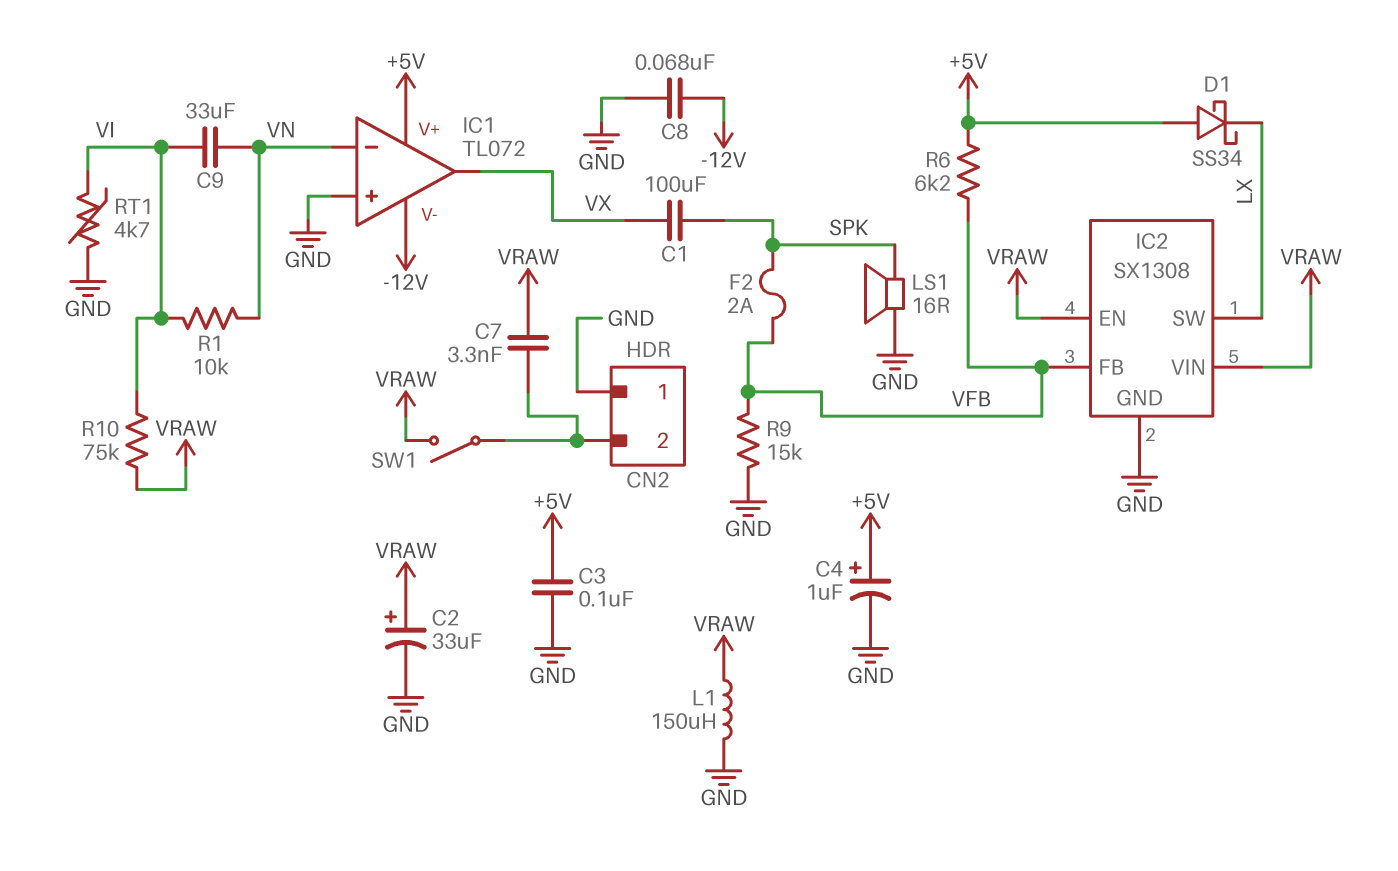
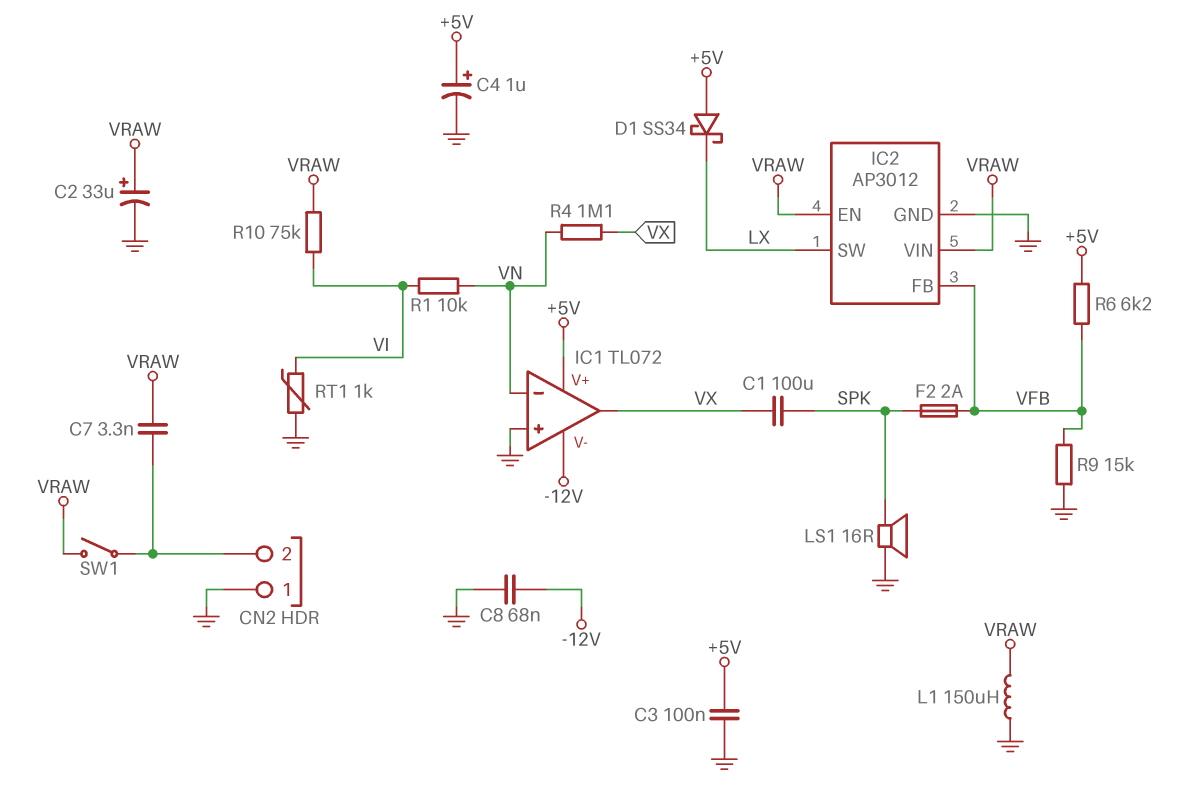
C9: 33uF (VI, VN) -> none
IC2: SX1308 -> AP3012
R4: none -> 1.1M (VN, VX)
RT1: 4.7k (GND, VI) -> 1k (GND, VI)

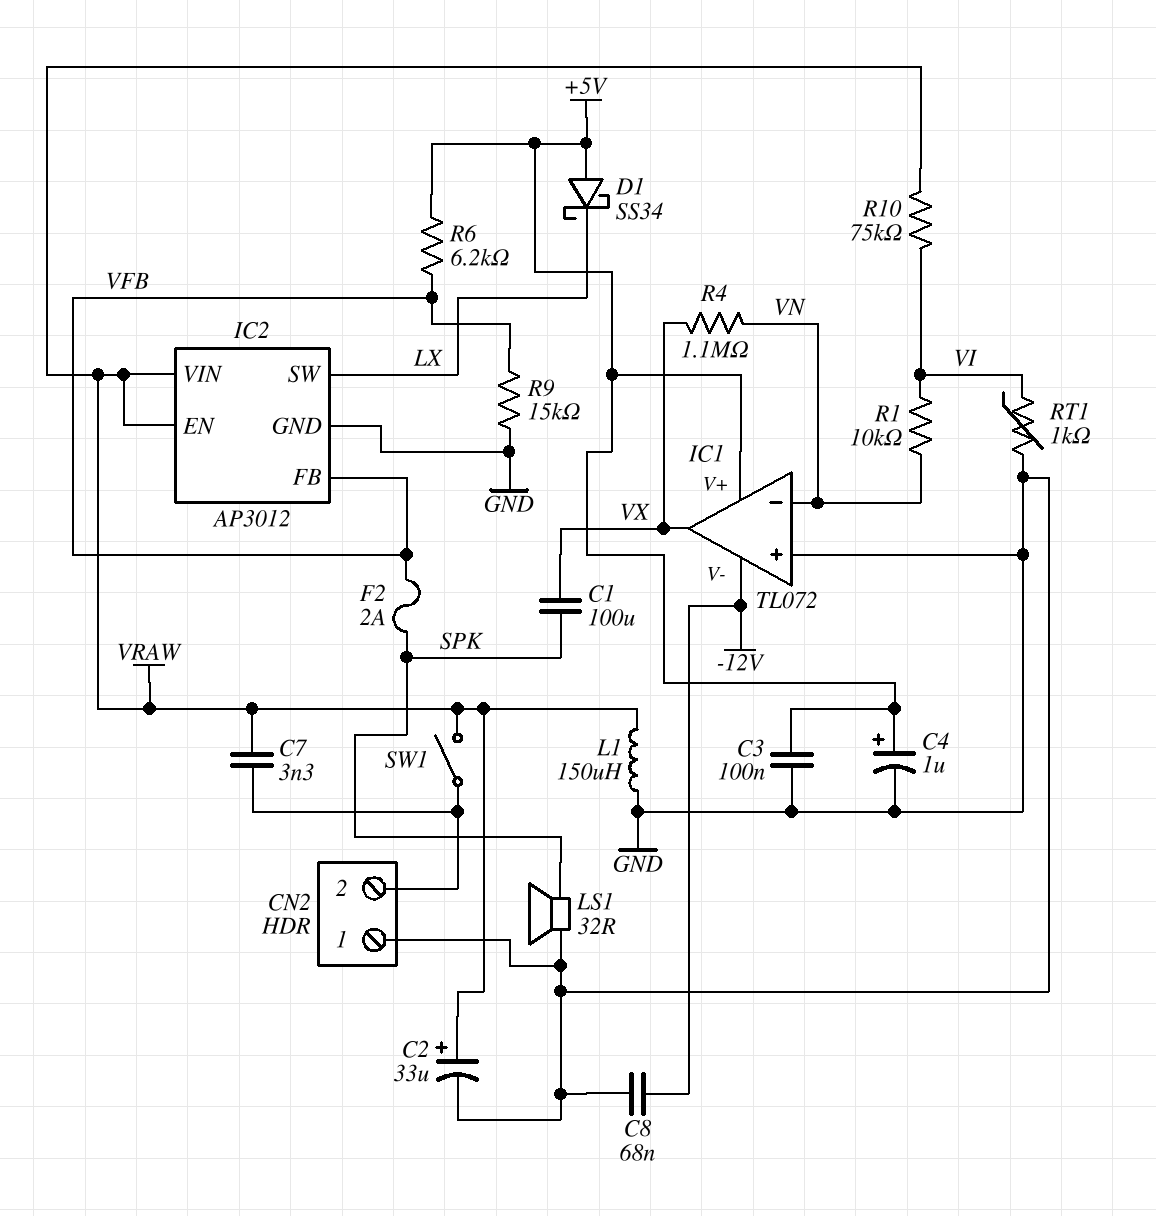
LS1: speaker 16R (GND, SPK) -> speaker 32R (GND, SPK)

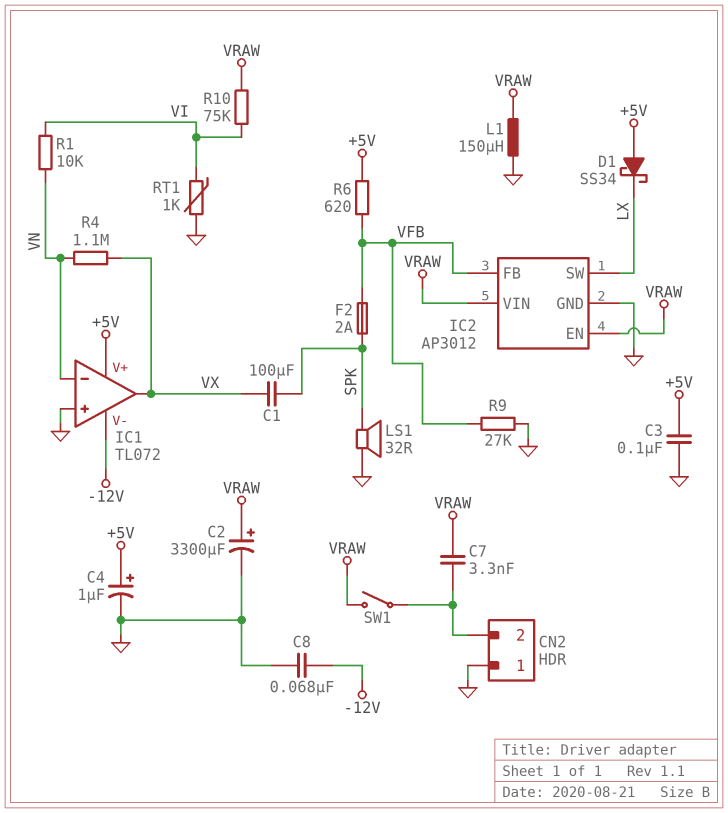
C2: 33uF (plus VRAW, minus GND) -> 3300uF (plus VRAW, minus GND)
R6: 6.2k (+5V, VFB) -> 620 (+5V, VFB)
R9: 15k (GND, VFB) -> 27k (GND, VFB)

